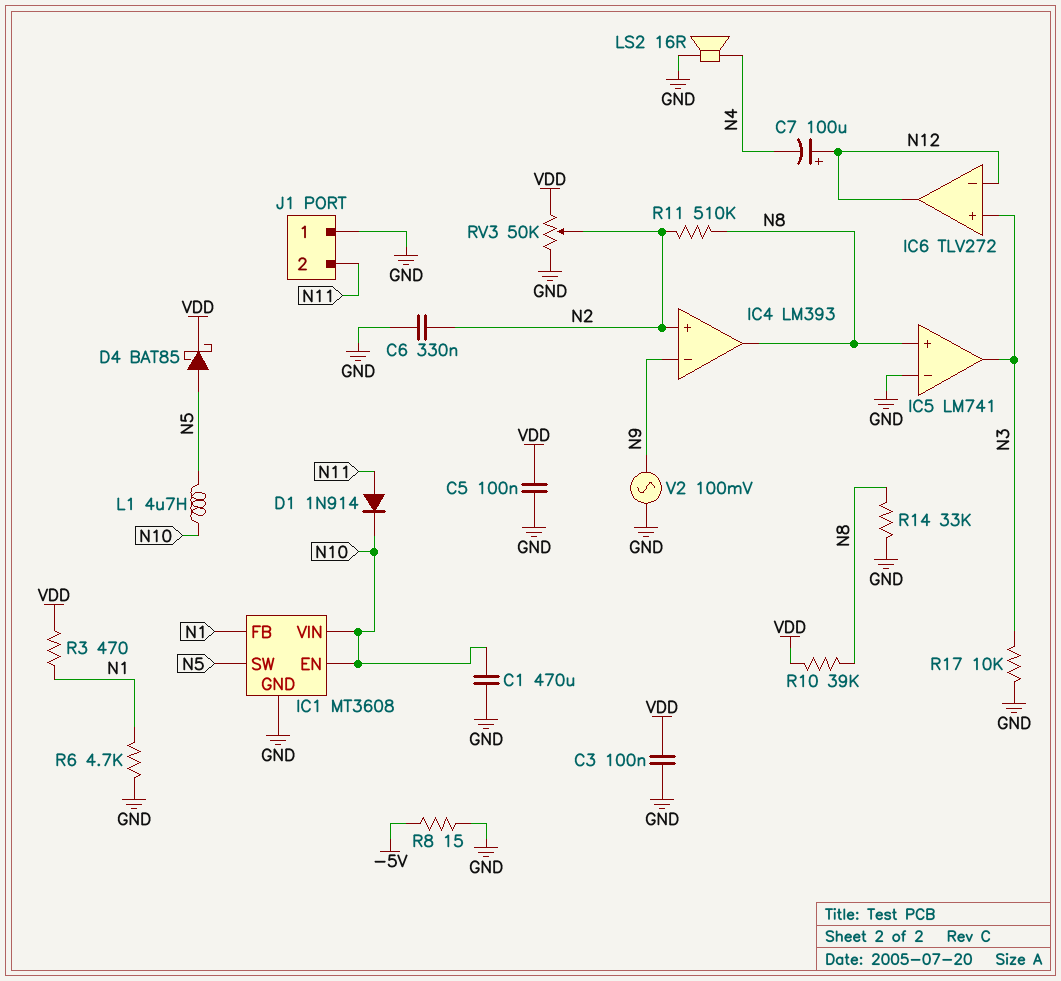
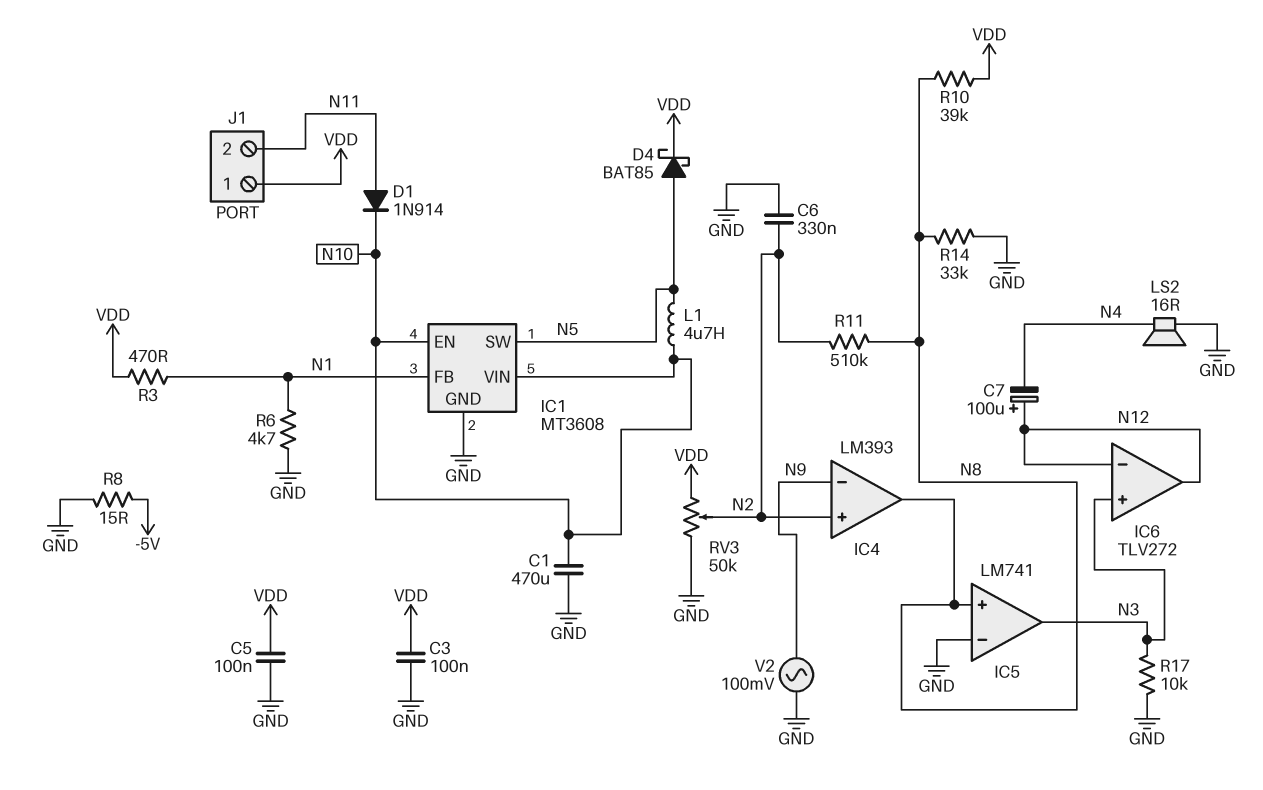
J1 pin 1: GND -> VDD

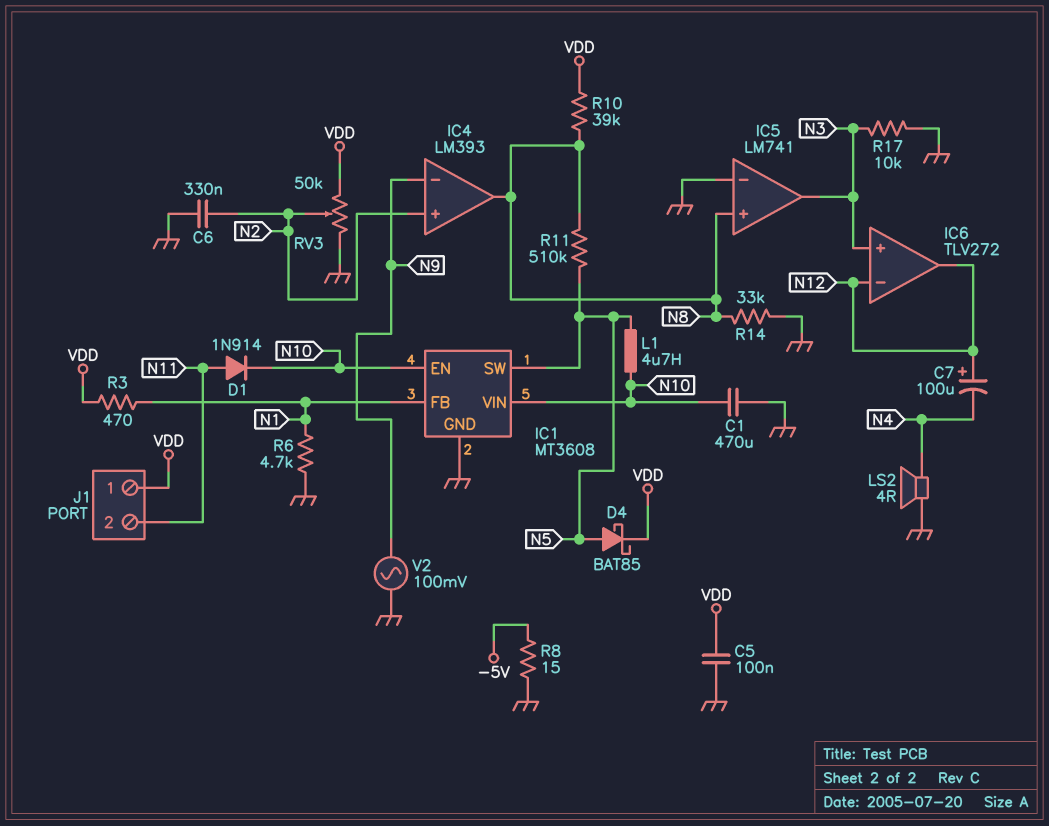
C3: 100nF (GND, VDD) -> none
LS2: speaker 16R (GND, N4) -> speaker 4R (GND, N4)
R11: 510k (N2, N8) -> 510k (N5, N8)

